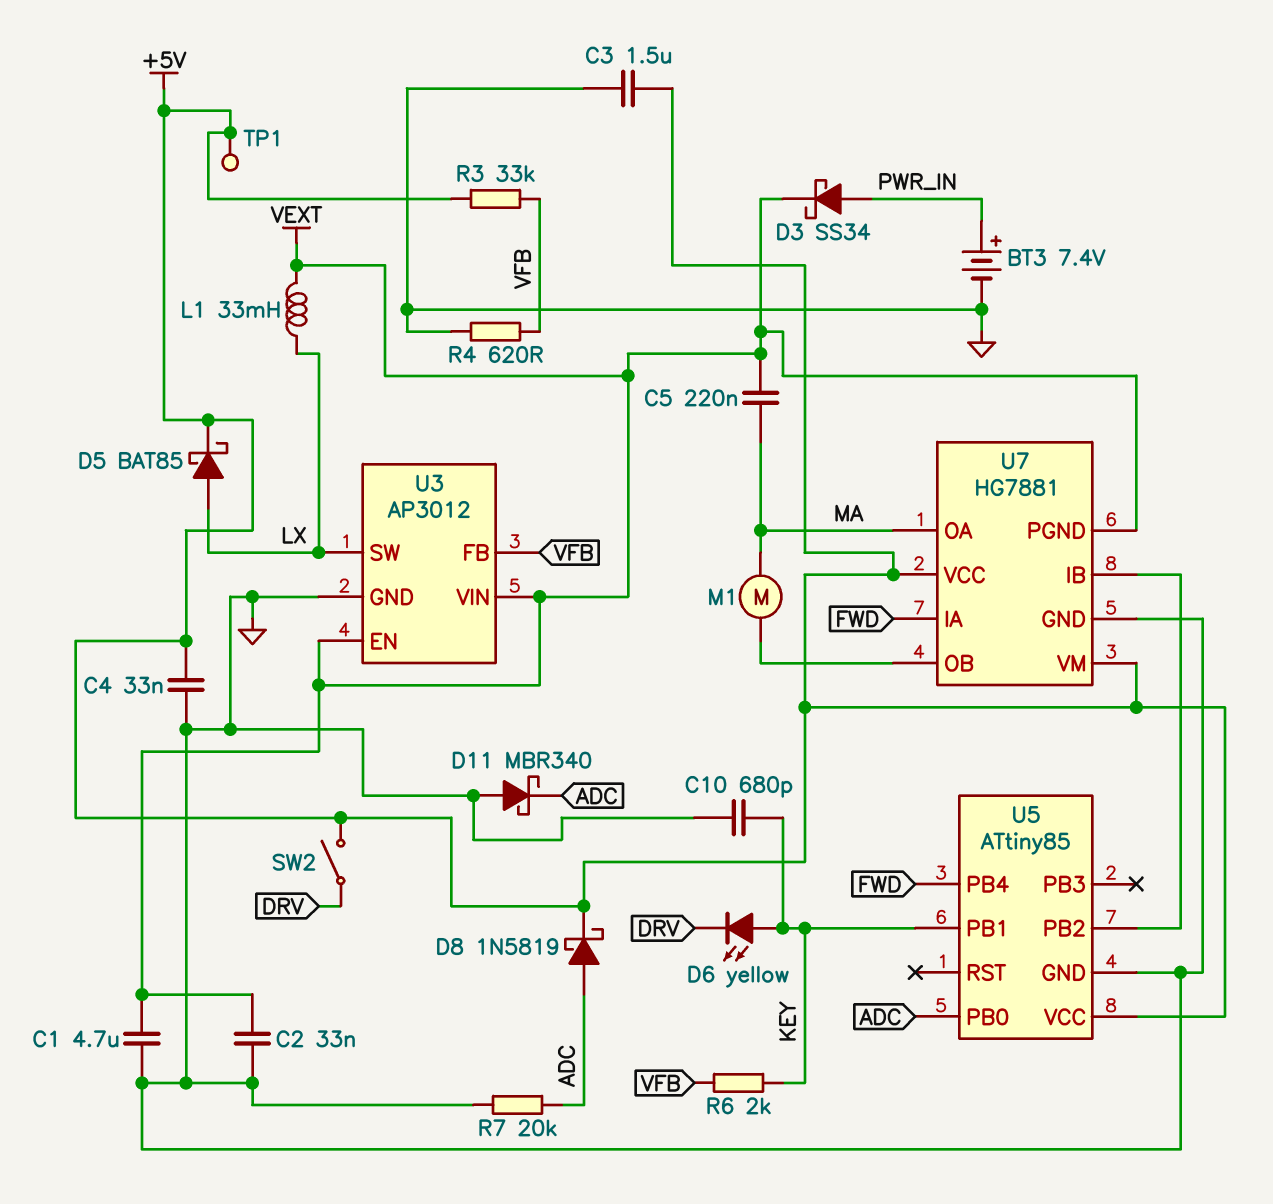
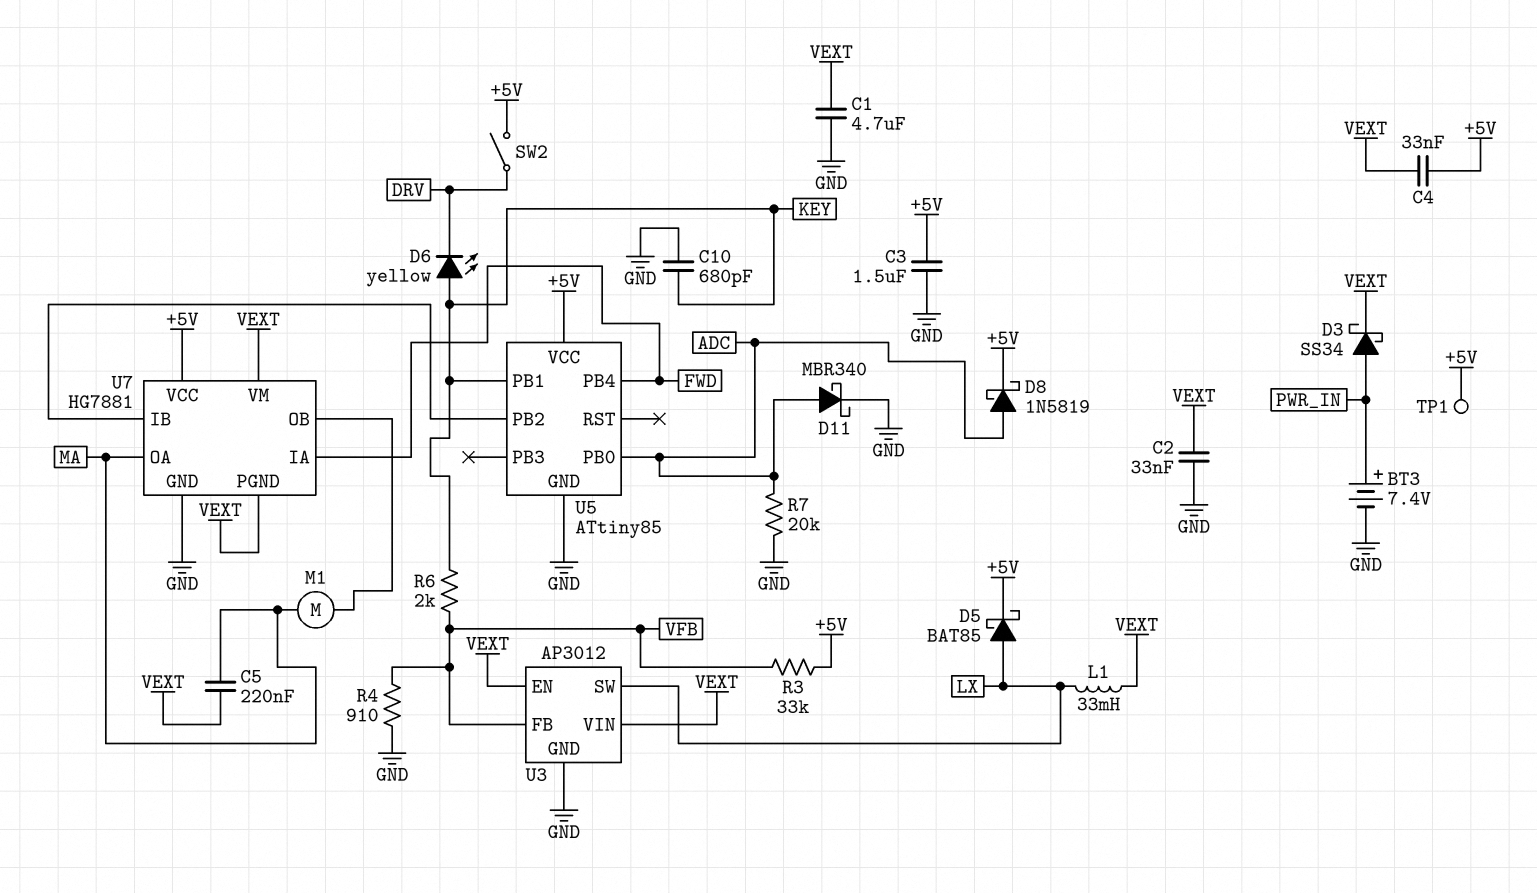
C4: 33nF (+5V, GND) -> 33nF (+5V, VEXT)
D11: schottky MBR340 (A GND, K ADC) -> schottky MBR340 (A ADC, K GND)
R4: 620 (GND, VFB) -> 910 (GND, VFB)
U7 pin VM: +5V -> VEXT

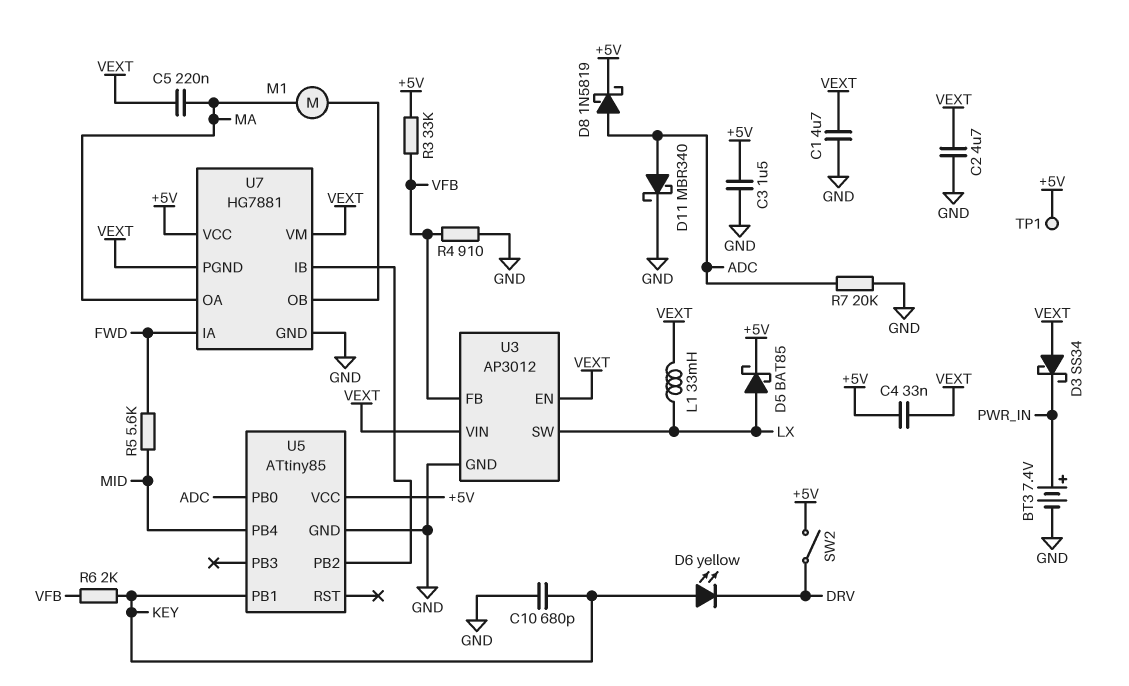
C2: 33nF (GND, VEXT) -> 4.7uF (GND, VEXT)
D3: schottky SS34 (A PWR_IN, K VEXT) -> schottky SS34 (A VEXT, K PWR_IN)
R5: none -> 5.6k (FWD, MID)
U5 pin PB4: FWD -> MID

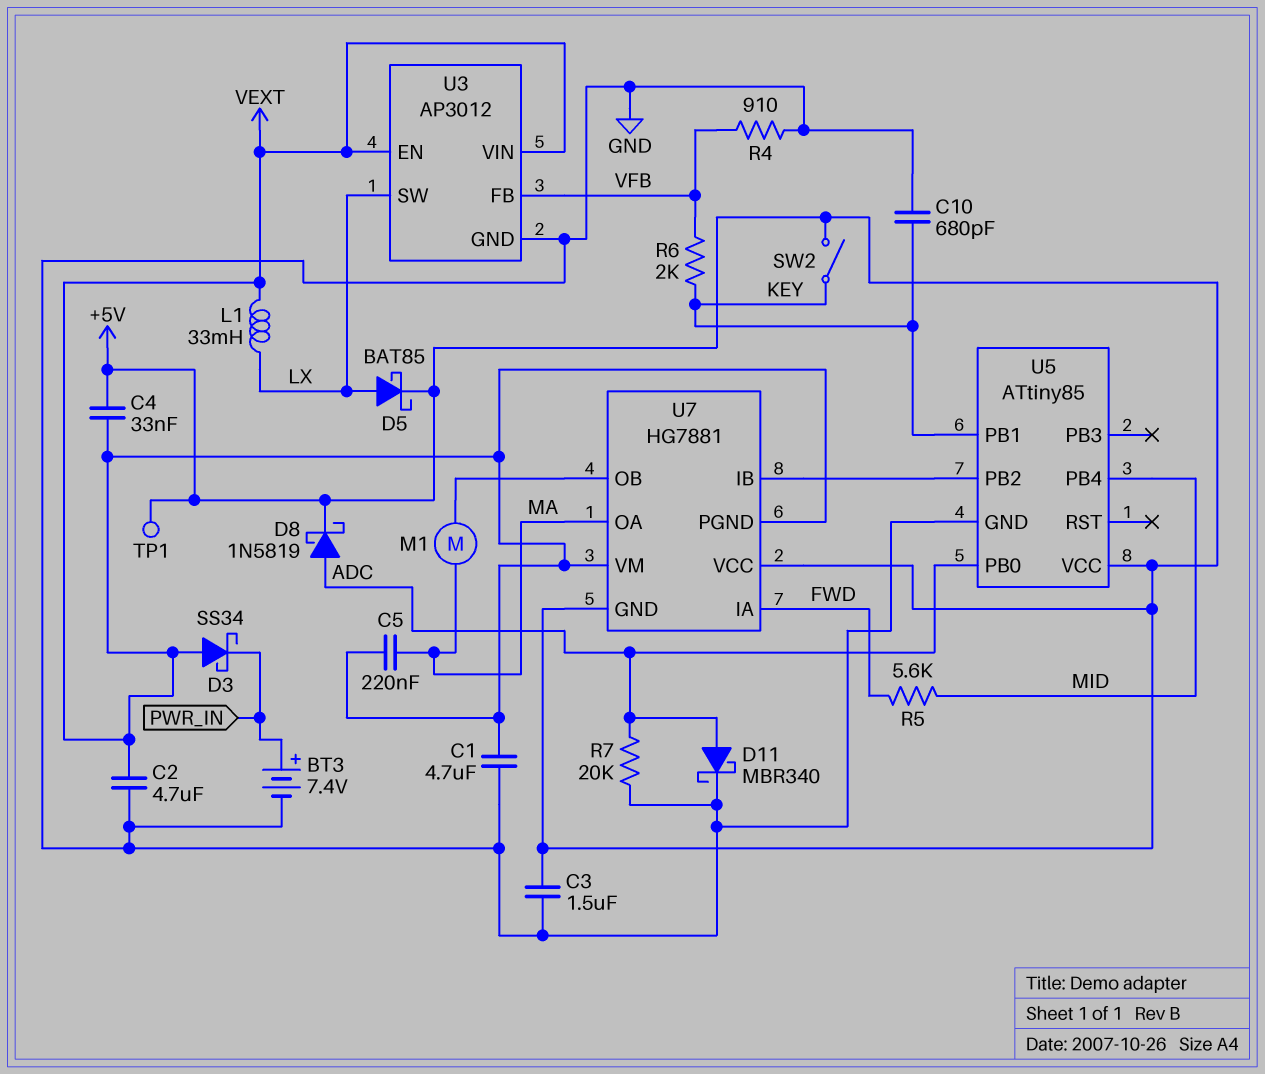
D6: LED yellow (A KEY, K DRV) -> none
R3: 33k (+5V, VFB) -> none
SW2: switch (+5V, DRV) -> switch (+5V, KEY)
U7 pin GND: GND -> +5V

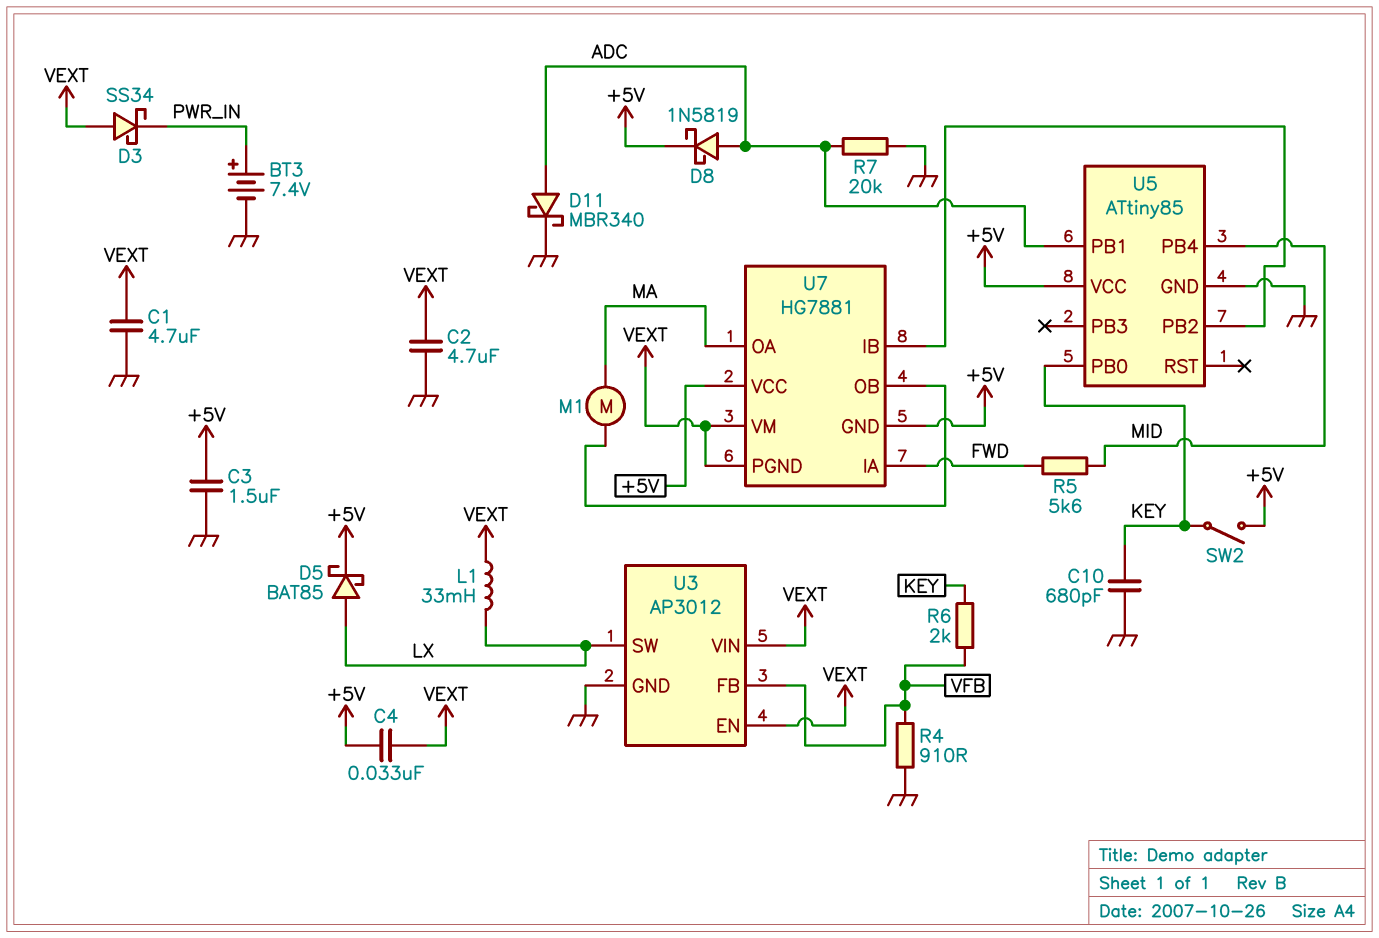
C5: 220nF (MA, VEXT) -> none
TP1: test point (+5V) -> none
U5 pin PB0: ADC -> KEY
U5 pin PB1: KEY -> ADC

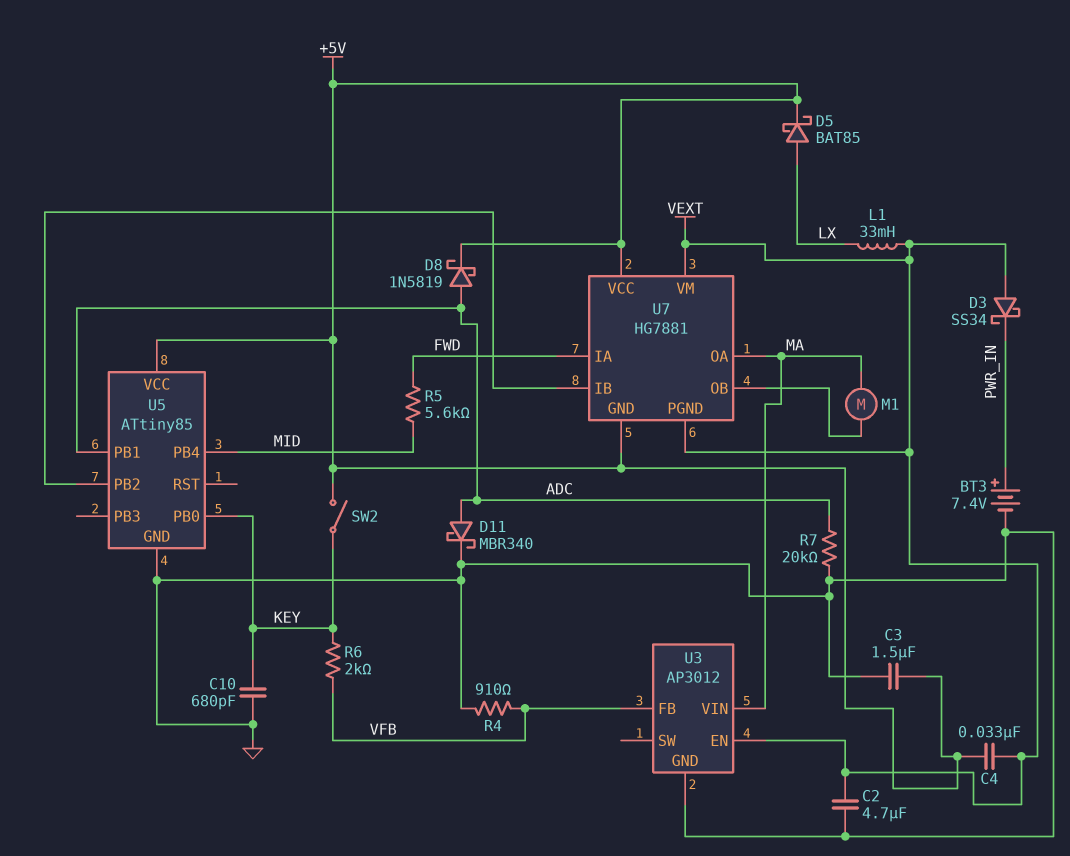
C1: 4.7uF (GND, VEXT) -> none
U3 pin SW: LX -> none
U3 pin VIN: VEXT -> MA

